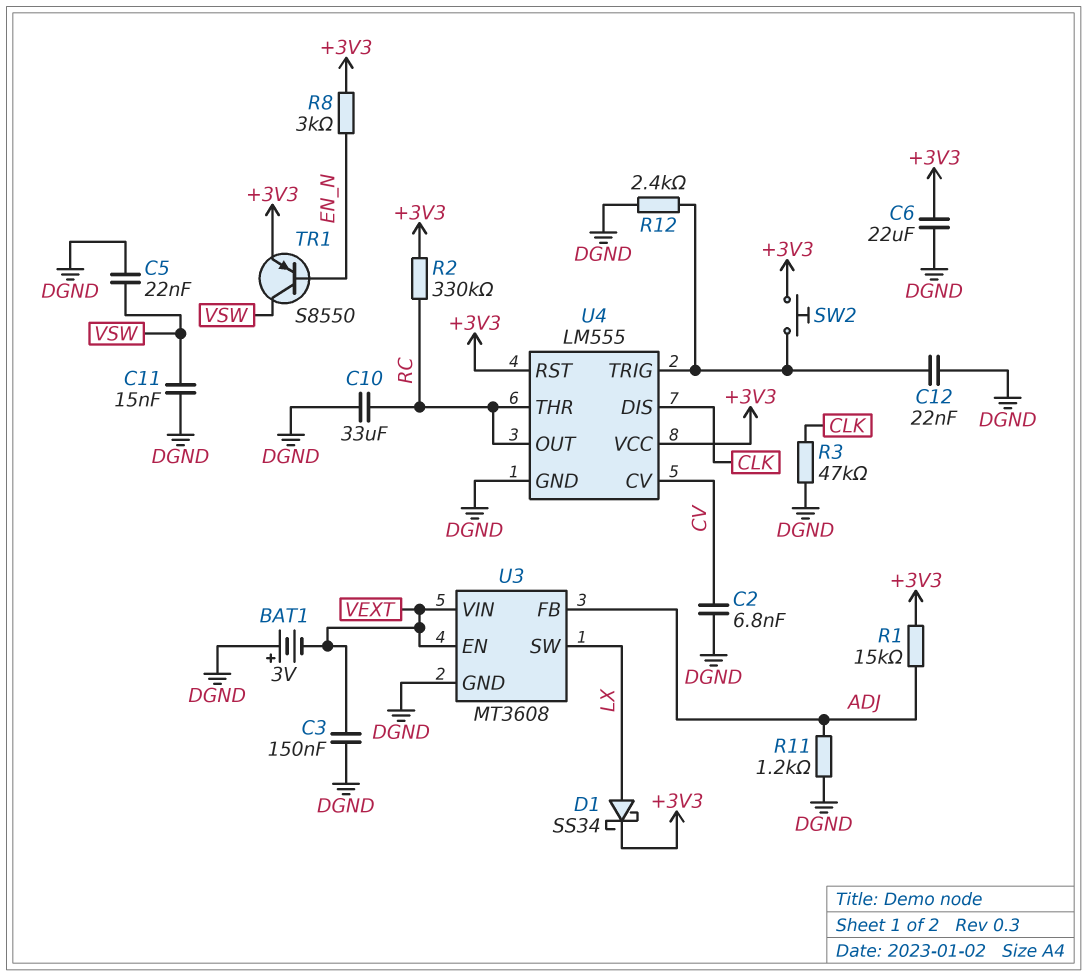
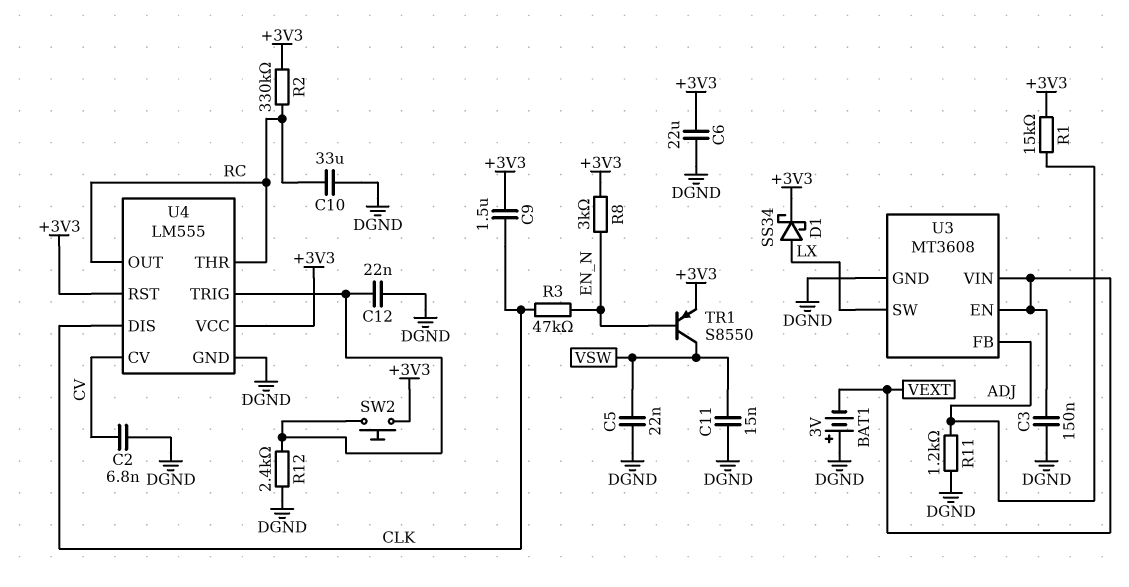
C9: none -> 1.5uF (+3V3, CLK)
R3: 47k (CLK, DGND) -> 47k (CLK, EN_N)

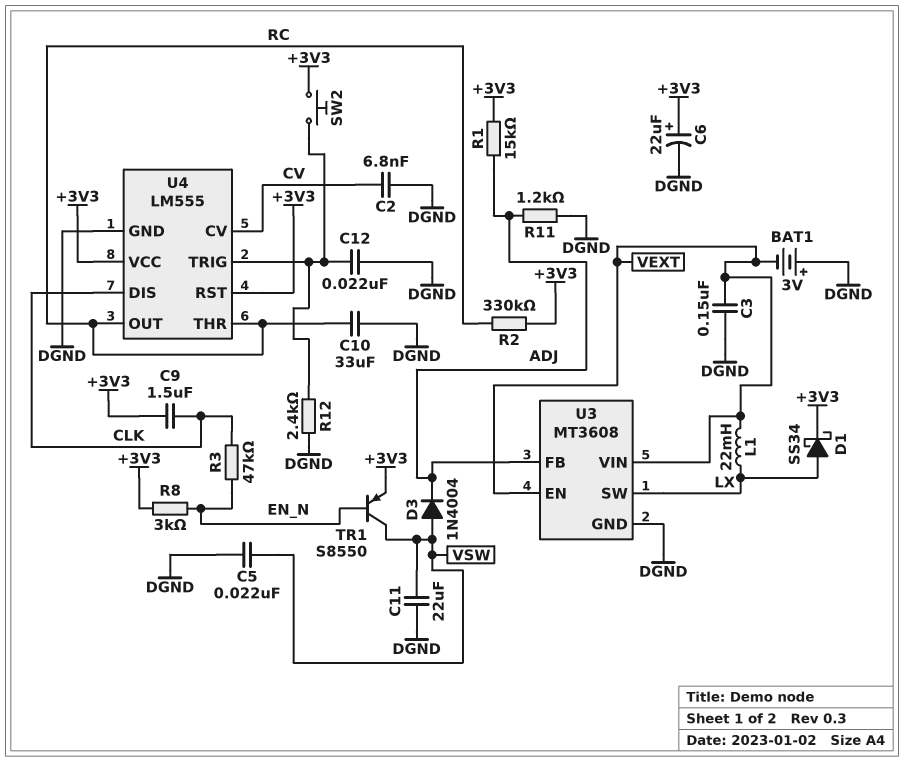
C6: 22uF (+3V3, DGND) -> 22uF (plus +3V3, minus DGND)
C11: 15nF (DGND, VSW) -> 22uF (DGND, VSW)
D3: none -> diode 1N4004 (A VSW, K ADJ)
L1: none -> 22mH (LX, VEXT)

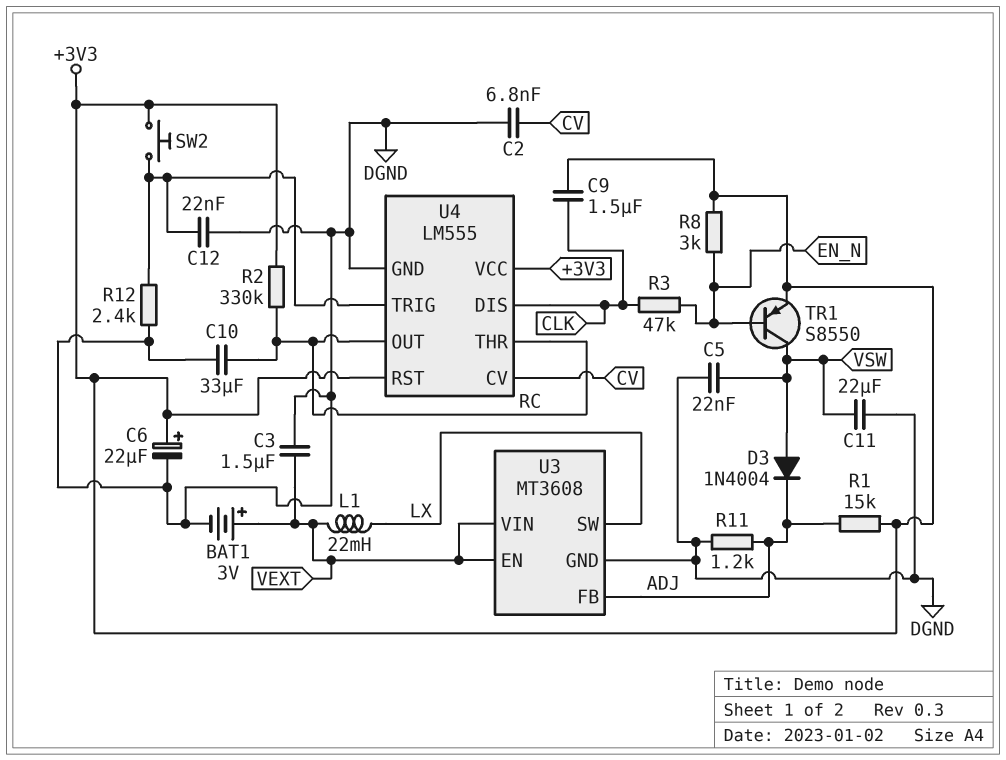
BAT1: 3V (plus DGND, minus VEXT) -> 3V (plus VEXT, minus DGND)
C3: 150nF (DGND, VEXT) -> 1.5uF (DGND, VEXT)
D1: schottky SS34 (A LX, K +3V3) -> none

